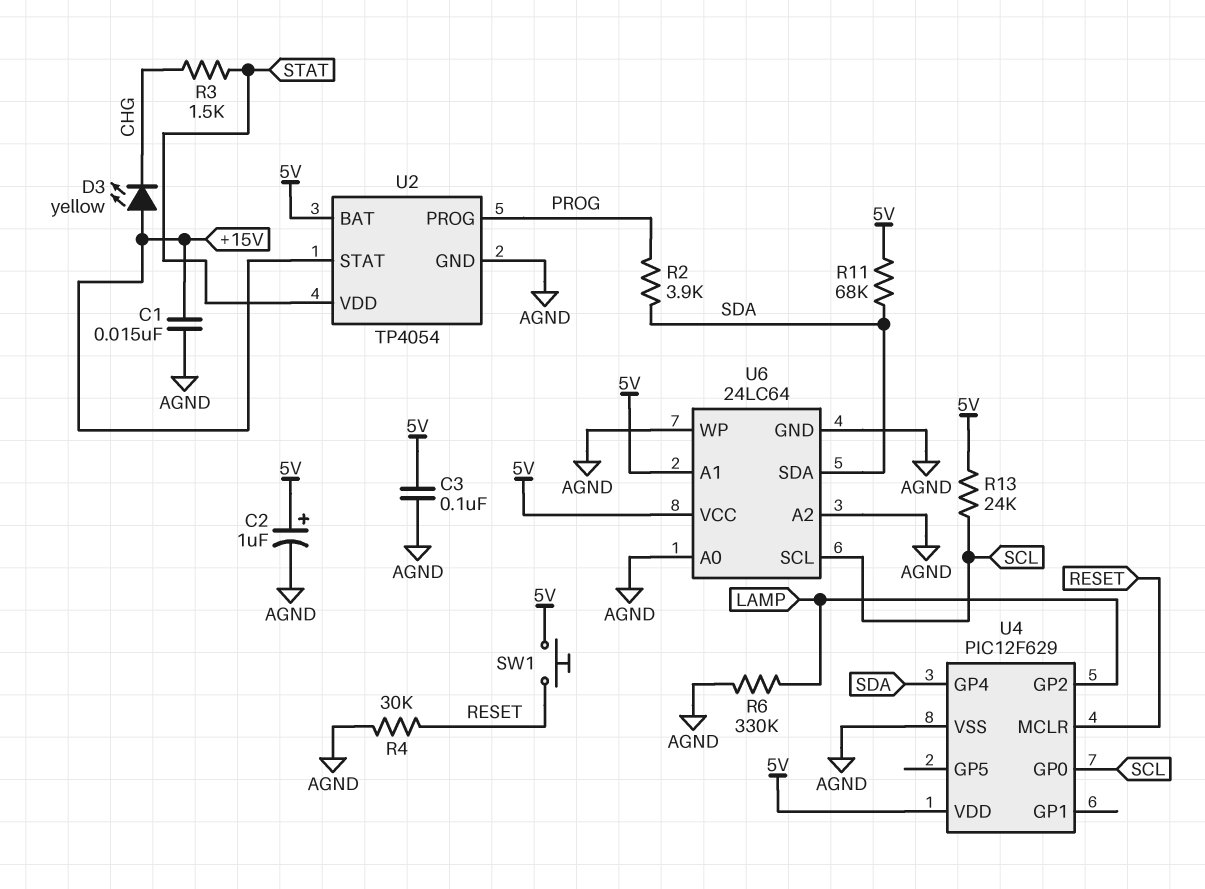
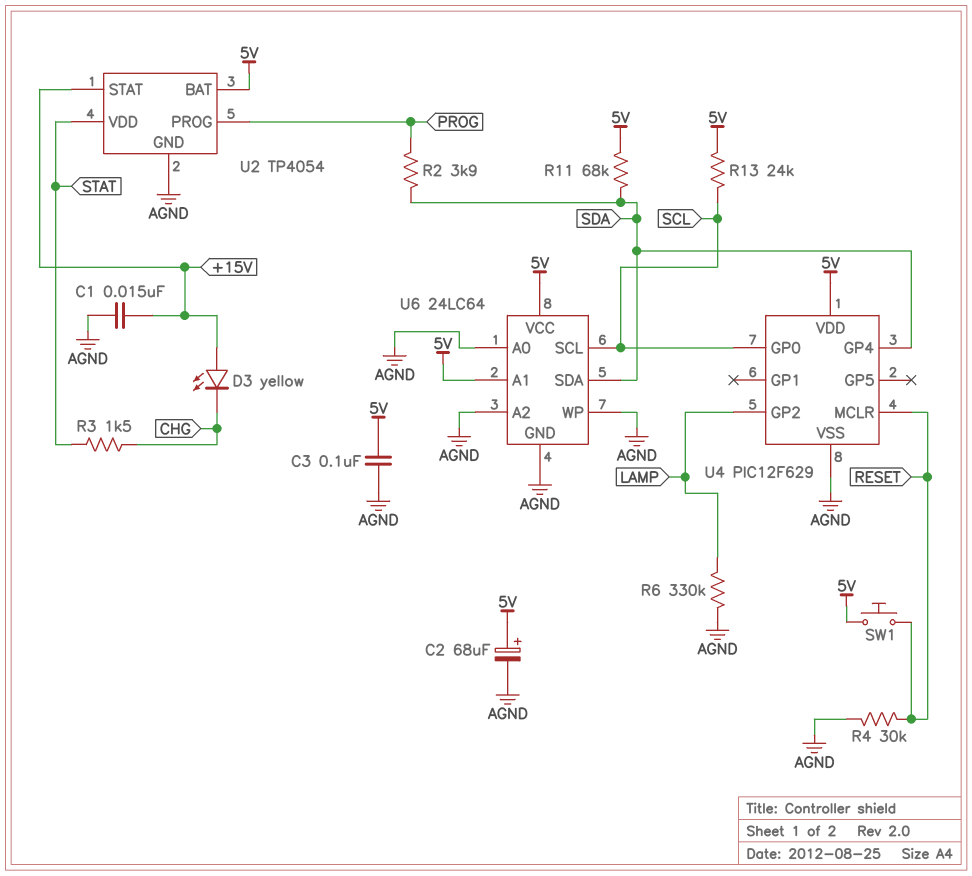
C2: 1uF (plus 5V, minus AGND) -> 68uF (plus 5V, minus AGND)

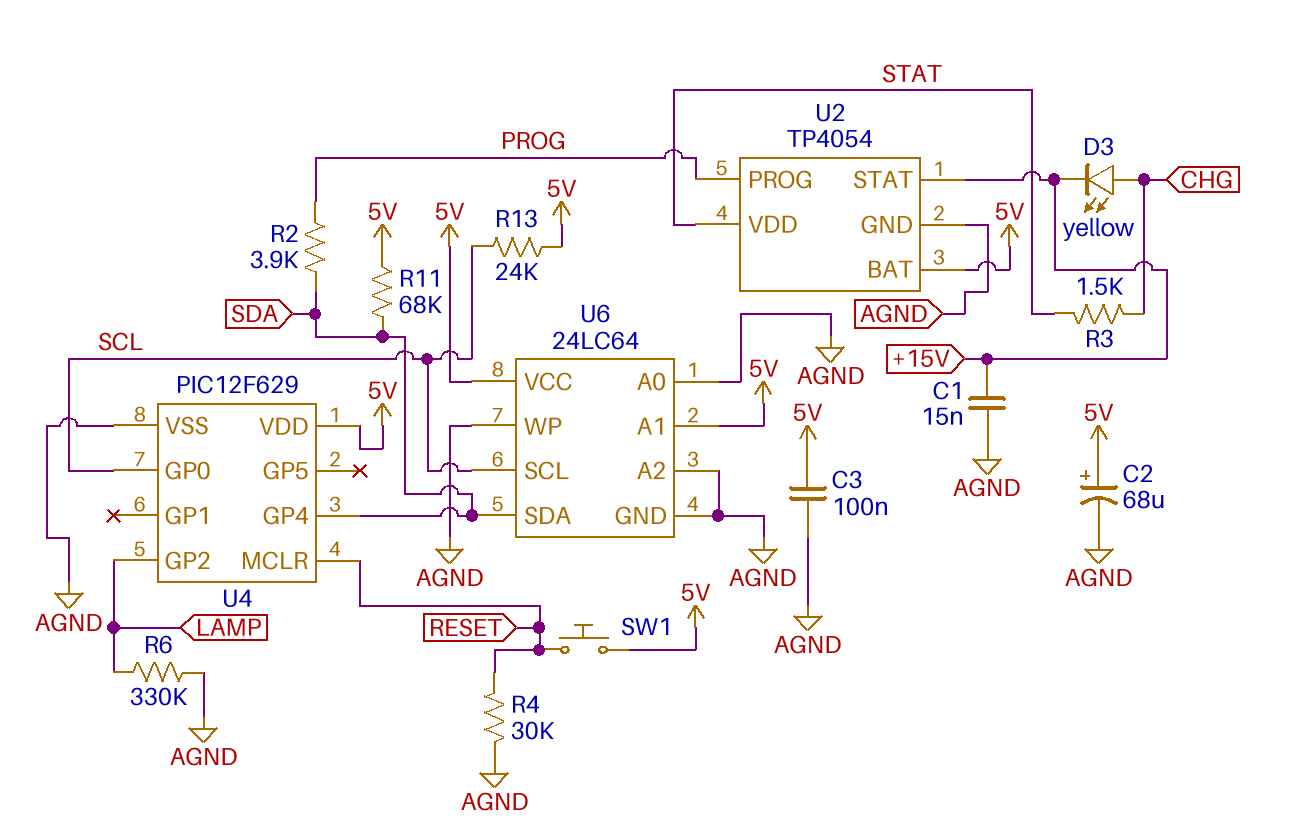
D3: LED yellow (A +15V, K CHG) -> LED yellow (A CHG, K +15V)

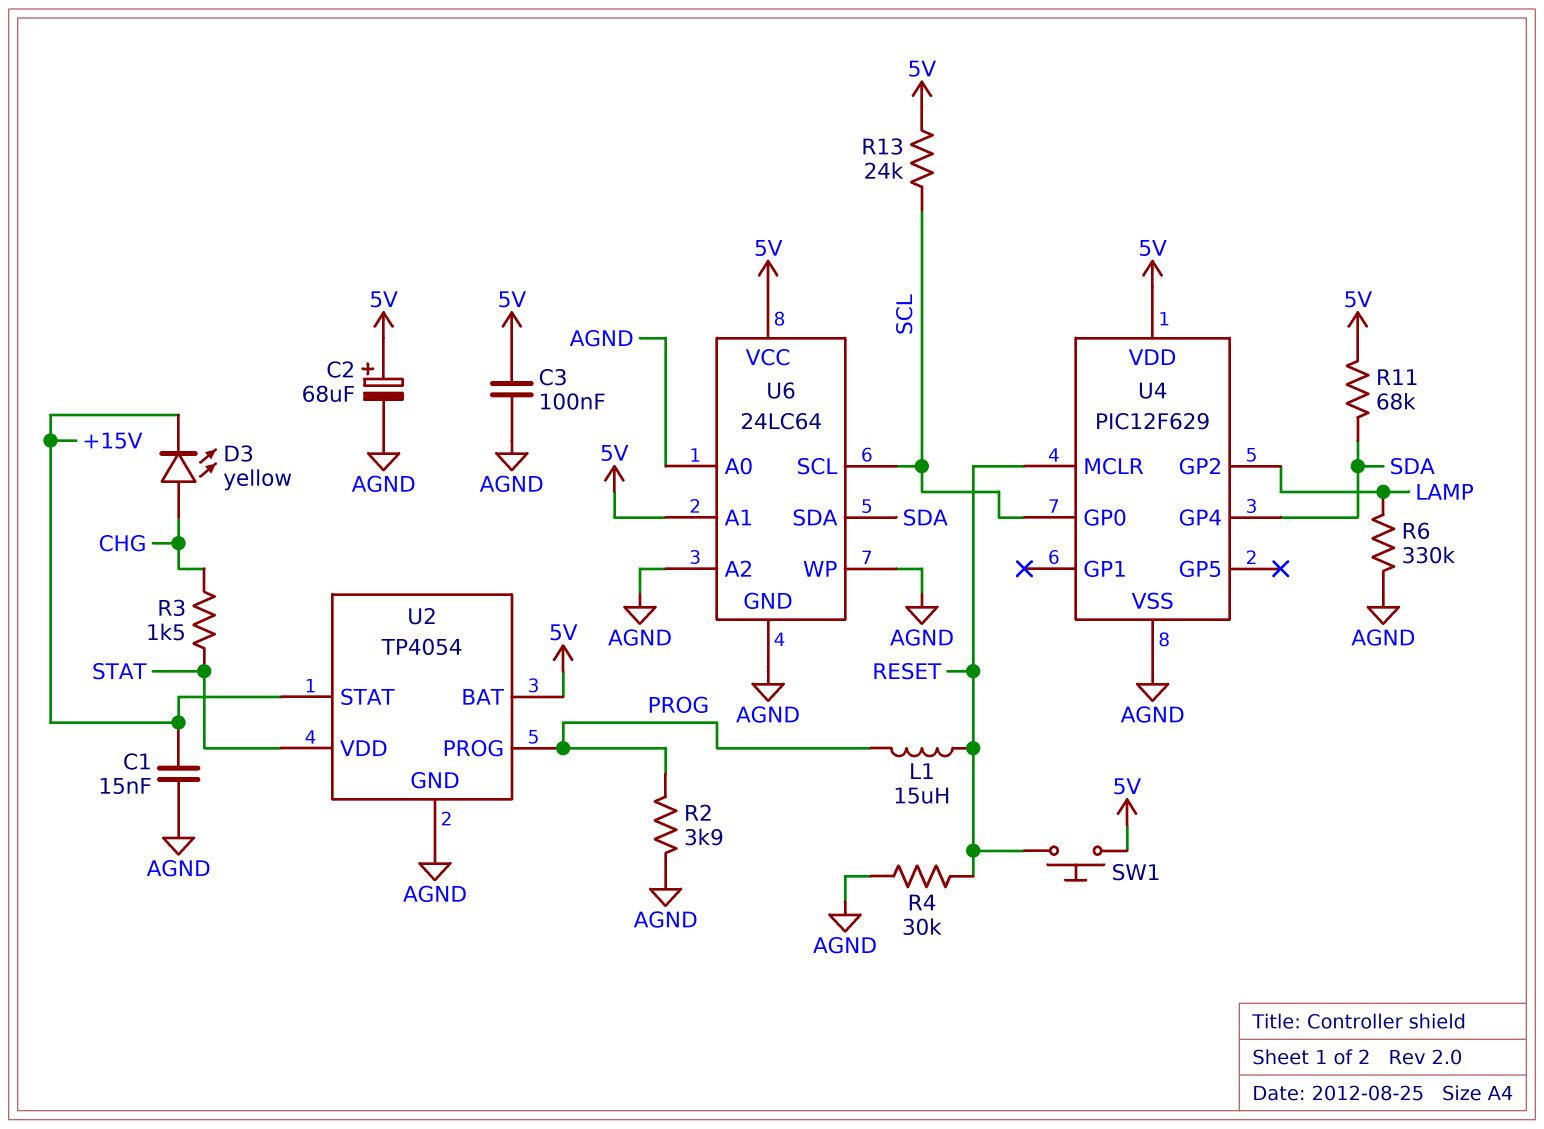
L1: none -> 15uH (PROG, RESET)
R2: 3.9k (PROG, SDA) -> 3.9k (AGND, PROG)

